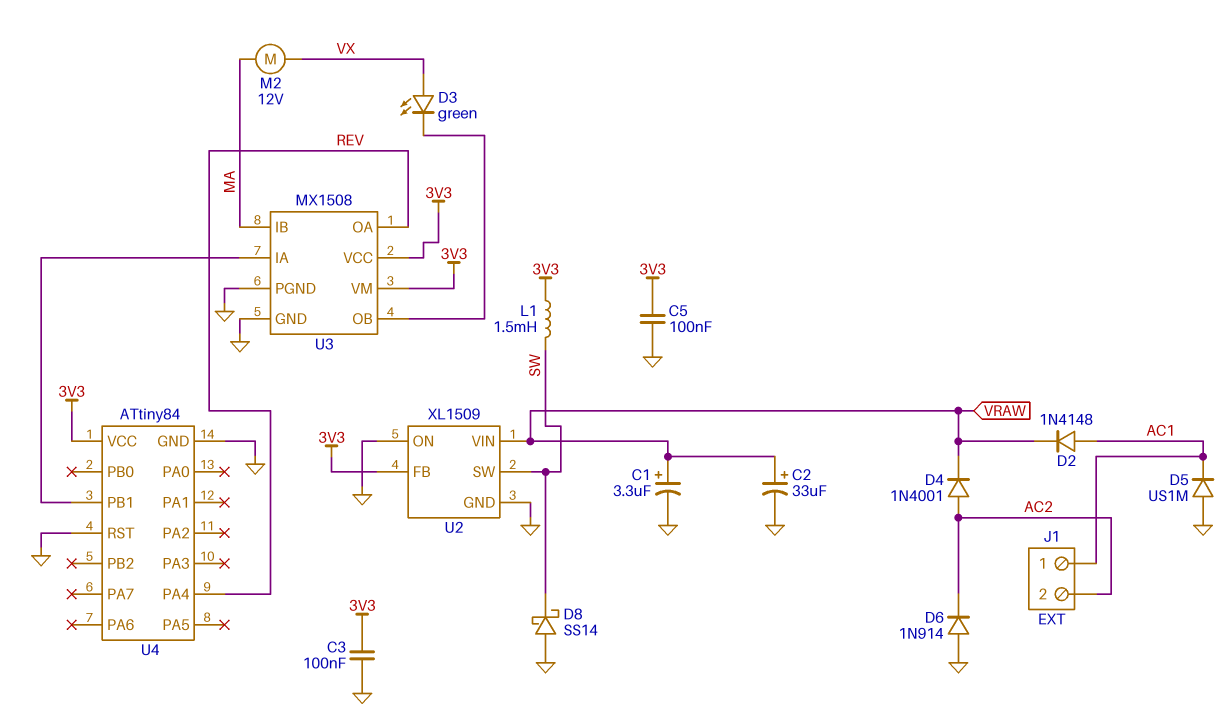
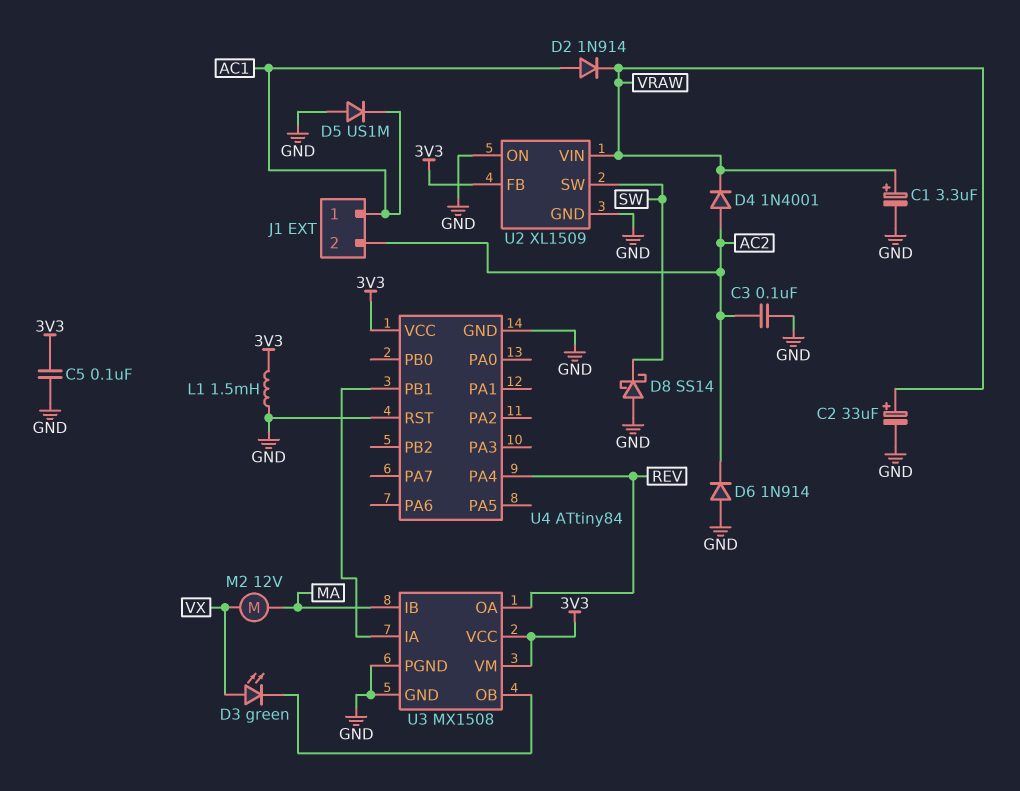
C3: 100nF (3V3, GND) -> 100nF (AC2, GND)
D2: diode 1N4148 (A AC1, K VRAW) -> diode 1N914 (A AC1, K VRAW)
L1: 1.5mH (3V3, SW) -> 1.5mH (3V3, GND)

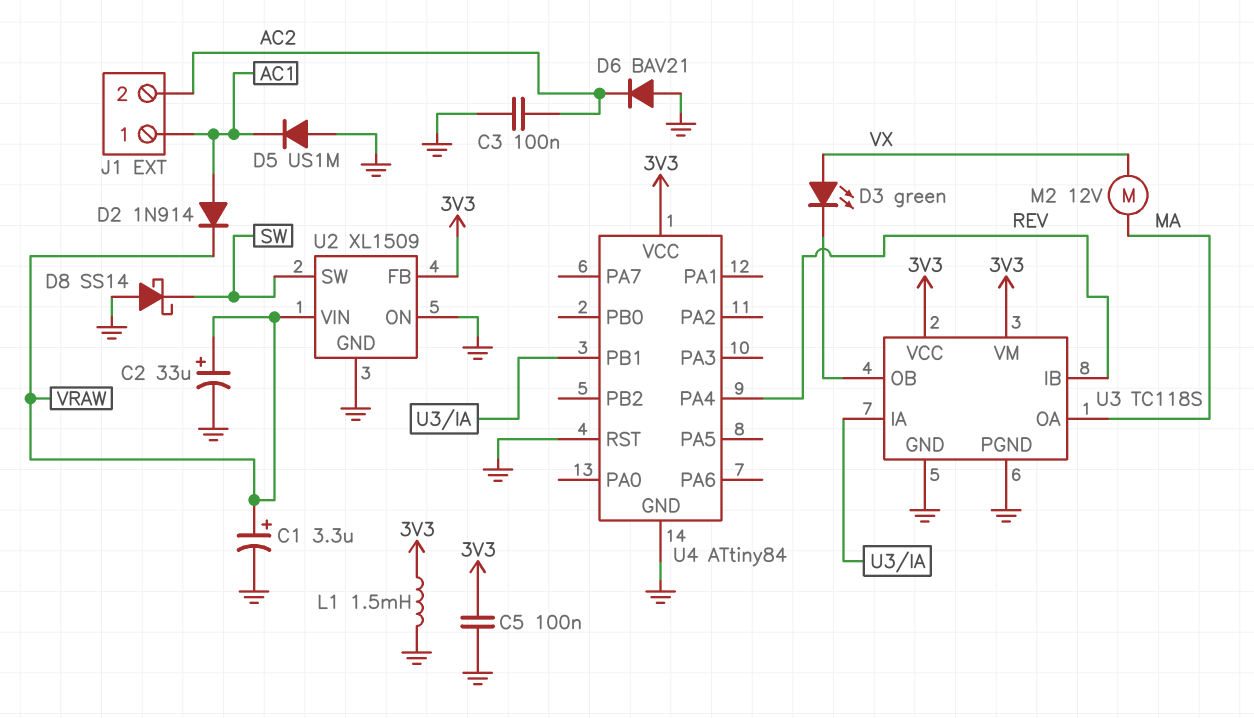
D4: diode 1N4001 (A AC2, K VRAW) -> none
D6: diode 1N914 (A GND, K AC2) -> diode BAV21 (A GND, K AC2)
U3: MX1508 -> TC118S
U3 pin IB: MA -> REV
U3 pin OA: REV -> MA

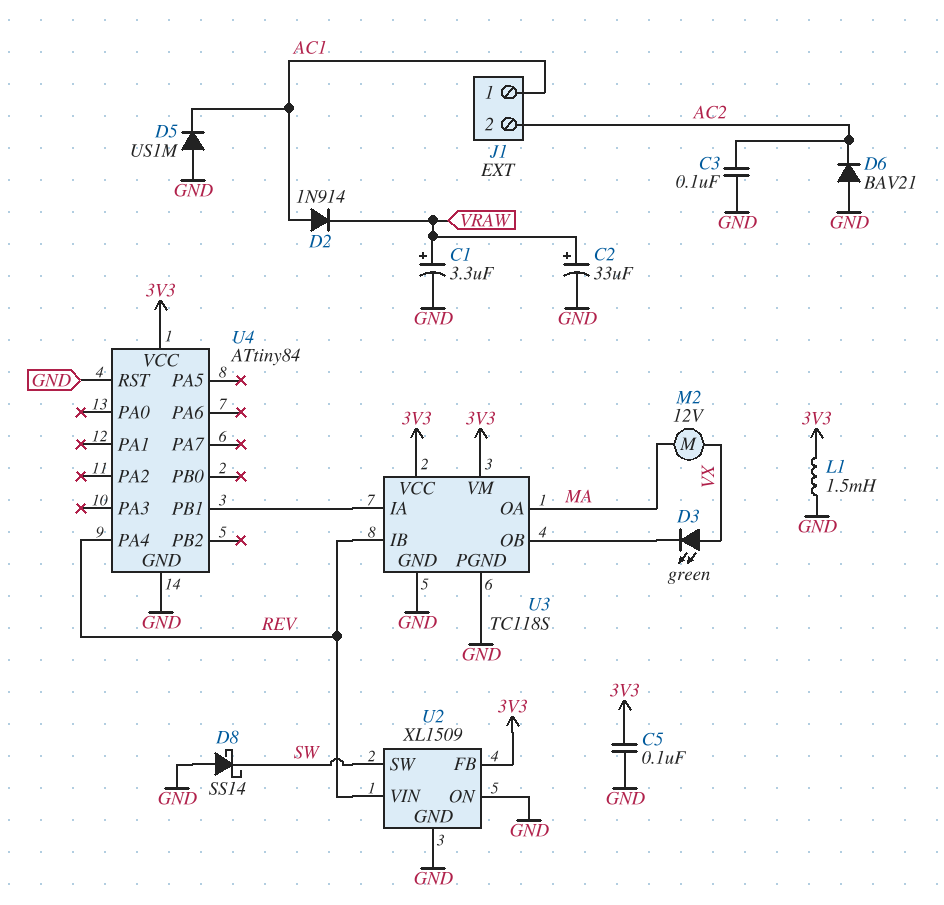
U2 pin VIN: VRAW -> REV

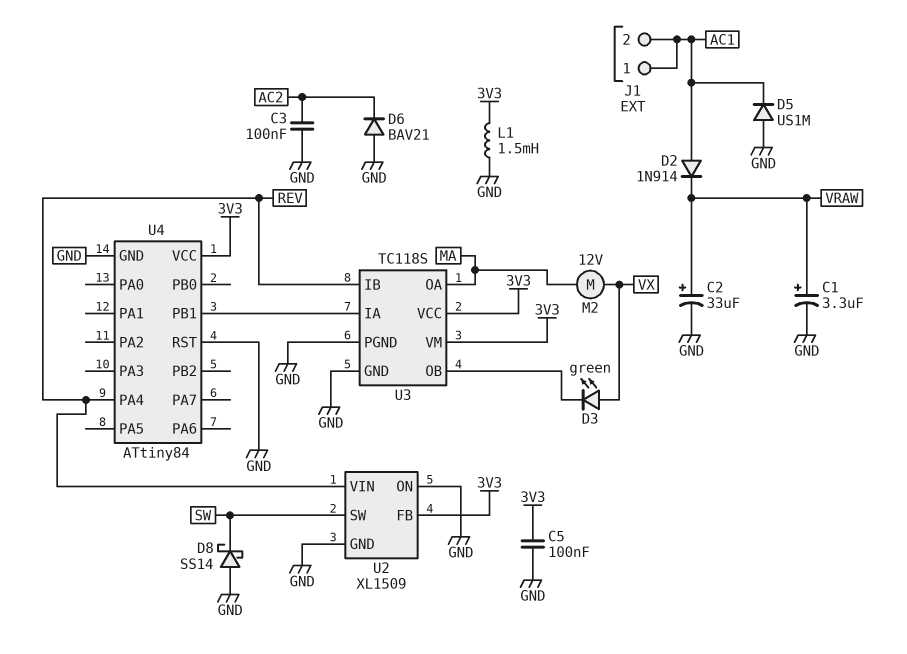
J1 pin 2: AC2 -> AC1

